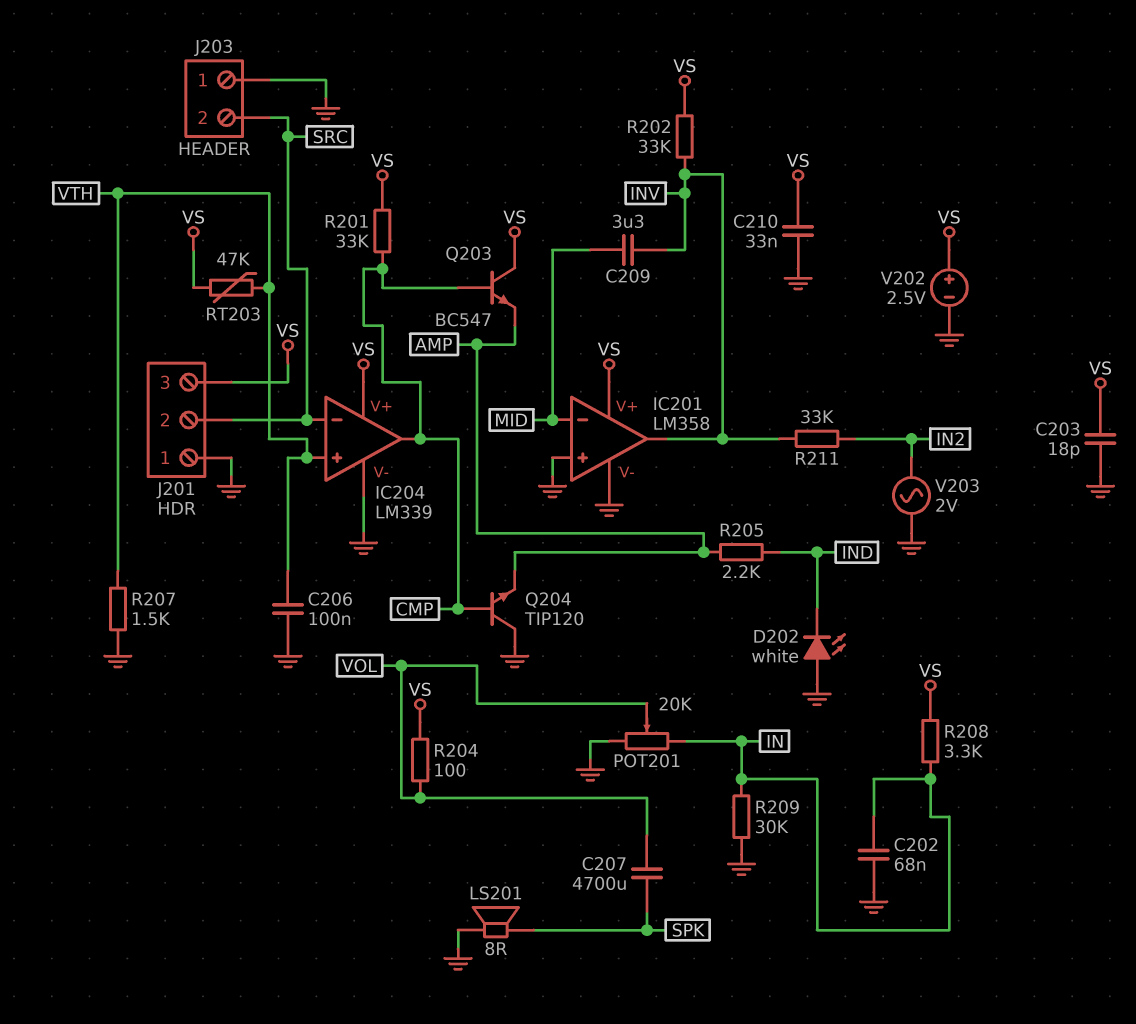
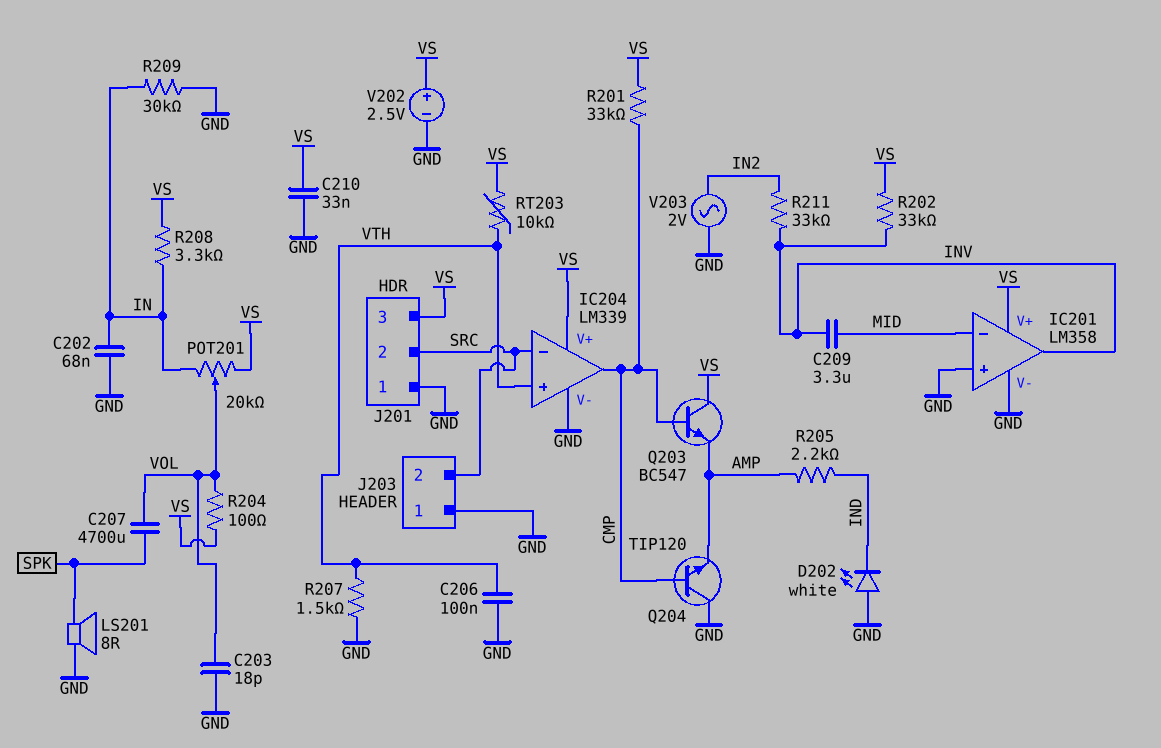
C203: 18pF (GND, VS) -> 18pF (GND, VOL)
POT201: 20k (GND, IN, wiper VOL) -> 20k (IN, VS, wiper VOL)
RT203: 47k (VS, VTH) -> 10k (VS, VTH)

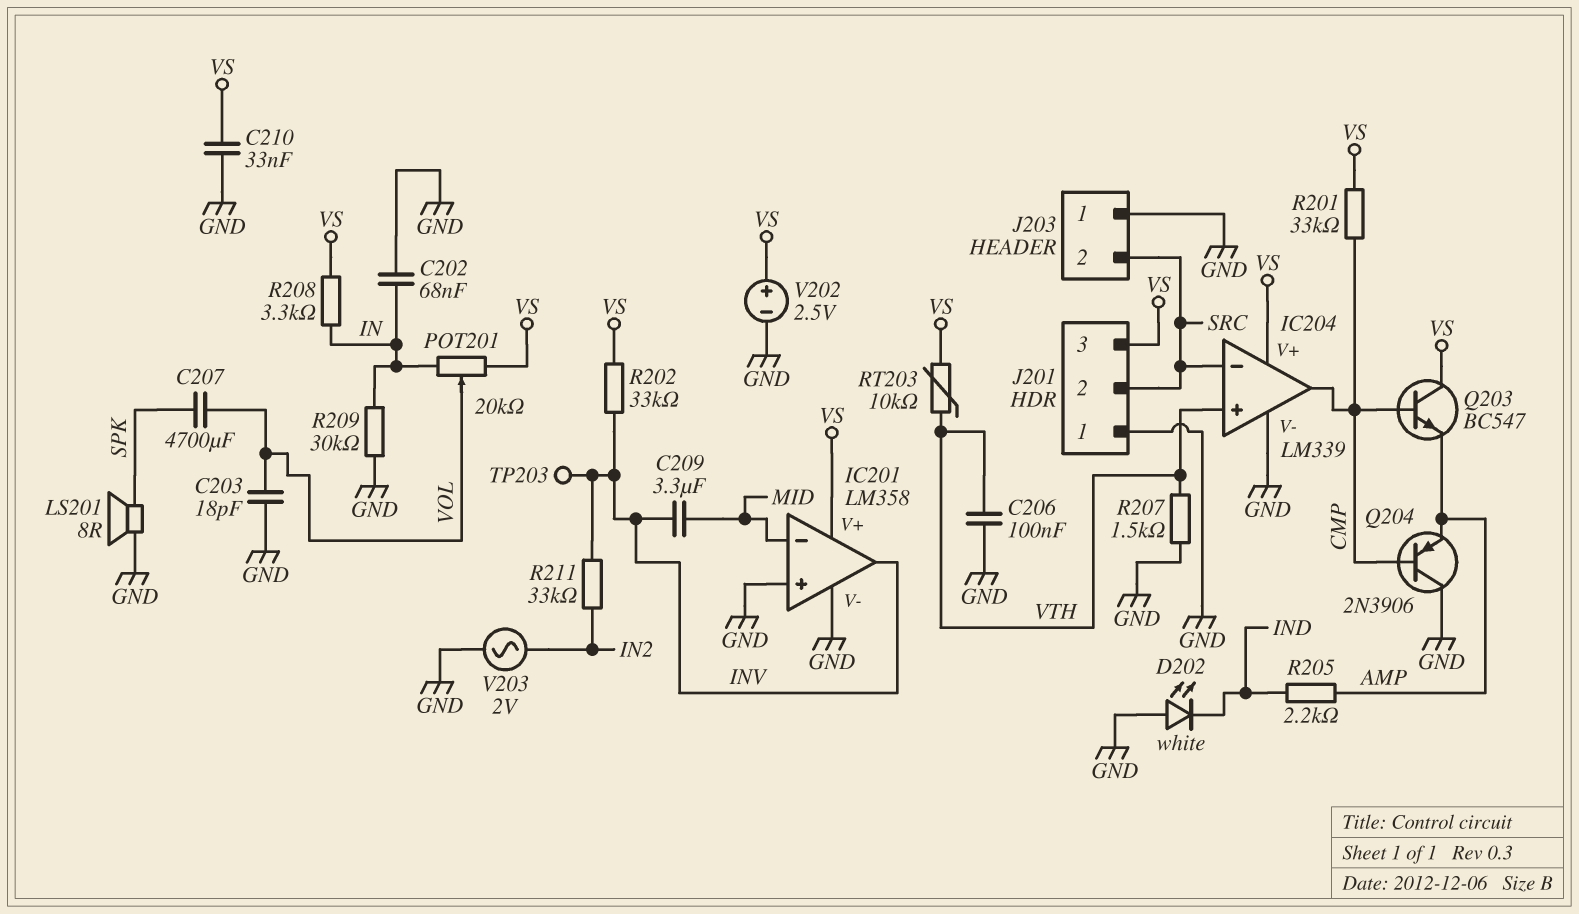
Q204: NPN TIP120 (B CMP, C GND, E AMP) -> PNP 2N3906 (B CMP, C GND, E AMP)
R204: 100 (VOL, VS) -> none
TP203: none -> test point (INV)

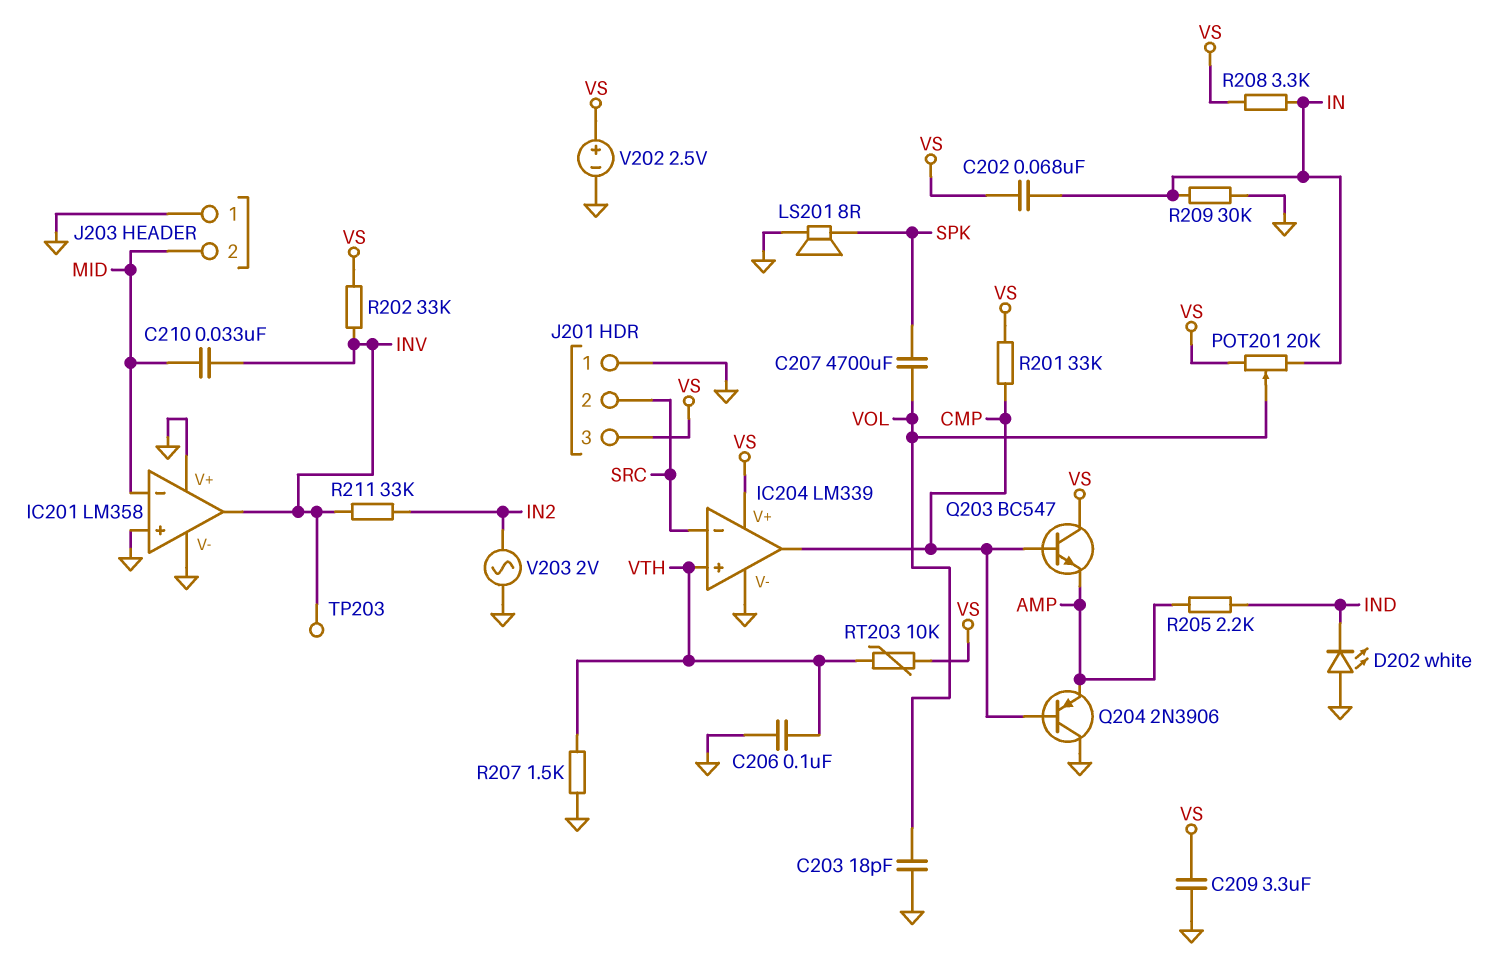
C202: 68nF (GND, IN) -> 68nF (IN, VS)
C209: 3.3uF (INV, MID) -> 3.3uF (GND, VS)
C210: 33nF (GND, VS) -> 33nF (INV, MID)
IC201 pin V+: VS -> GND
J203 pin 2: SRC -> MID

